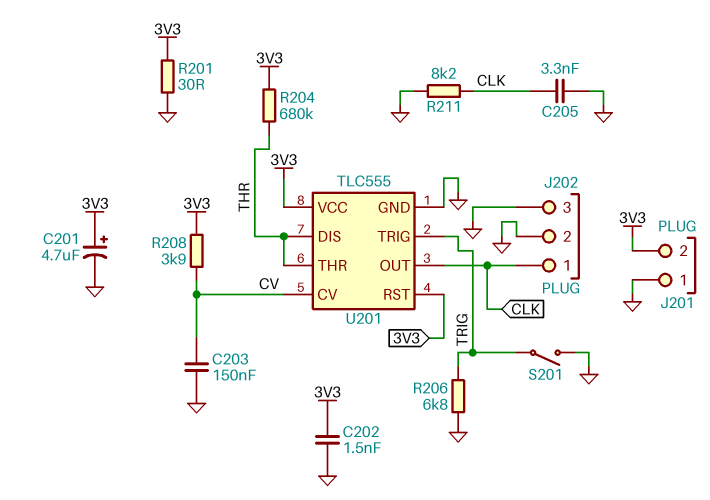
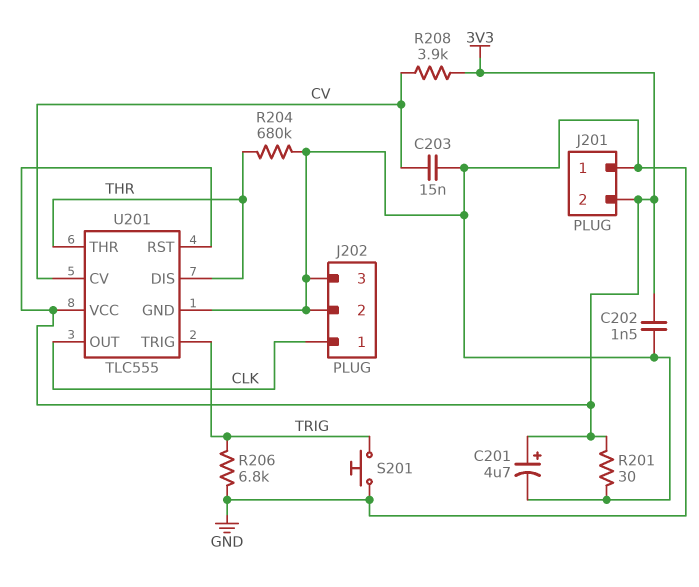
C203: 150nF (CV, GND) -> 15nF (CV, GND)
C205: 3.3nF (CLK, GND) -> none
R204: 680k (3V3, THR) -> 680k (GND, THR)
R211: 8.2k (CLK, GND) -> none
S201: switch (GND, TRIG) -> button (GND, TRIG)

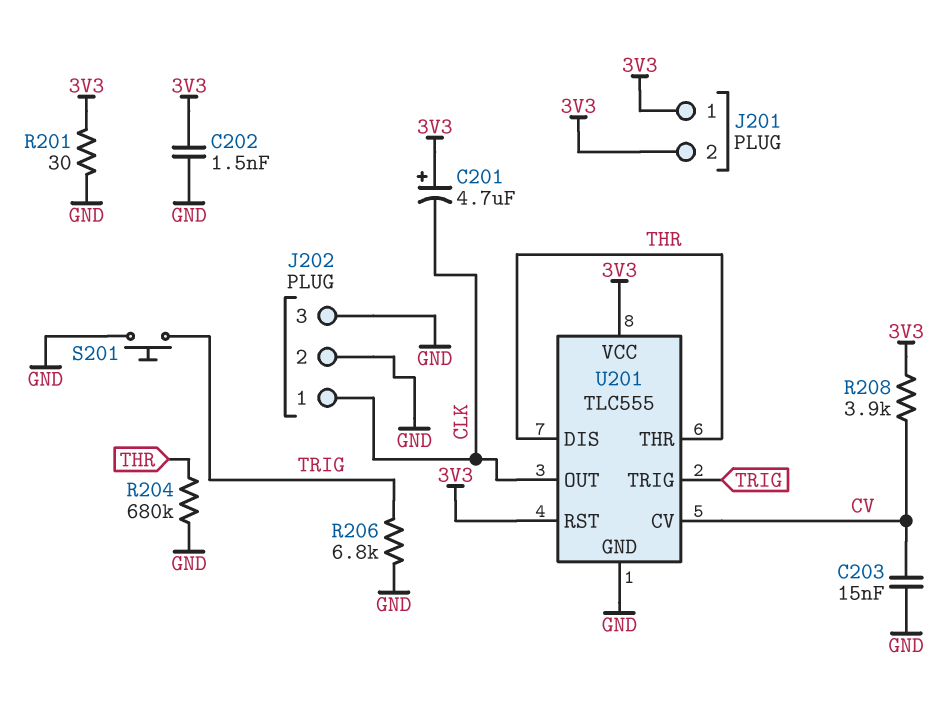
C201: 4.7uF (plus 3V3, minus GND) -> 4.7uF (plus 3V3, minus CLK)
J201 pin 1: GND -> 3V3

